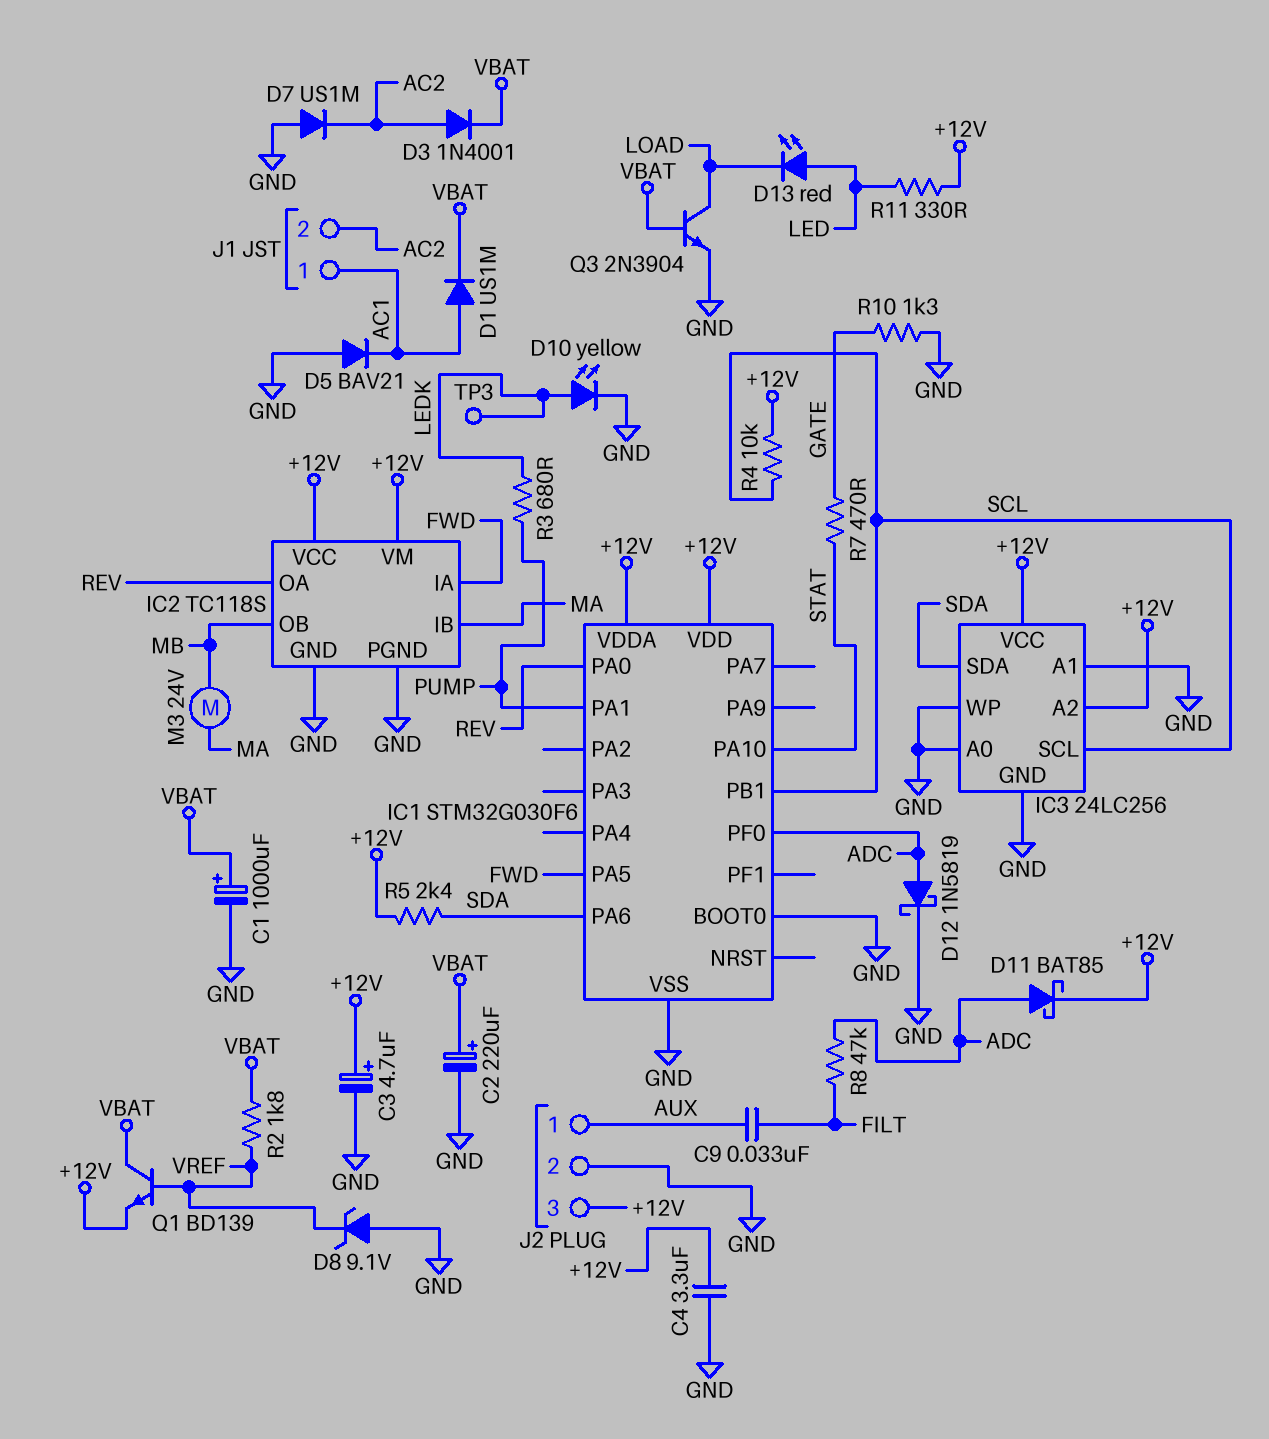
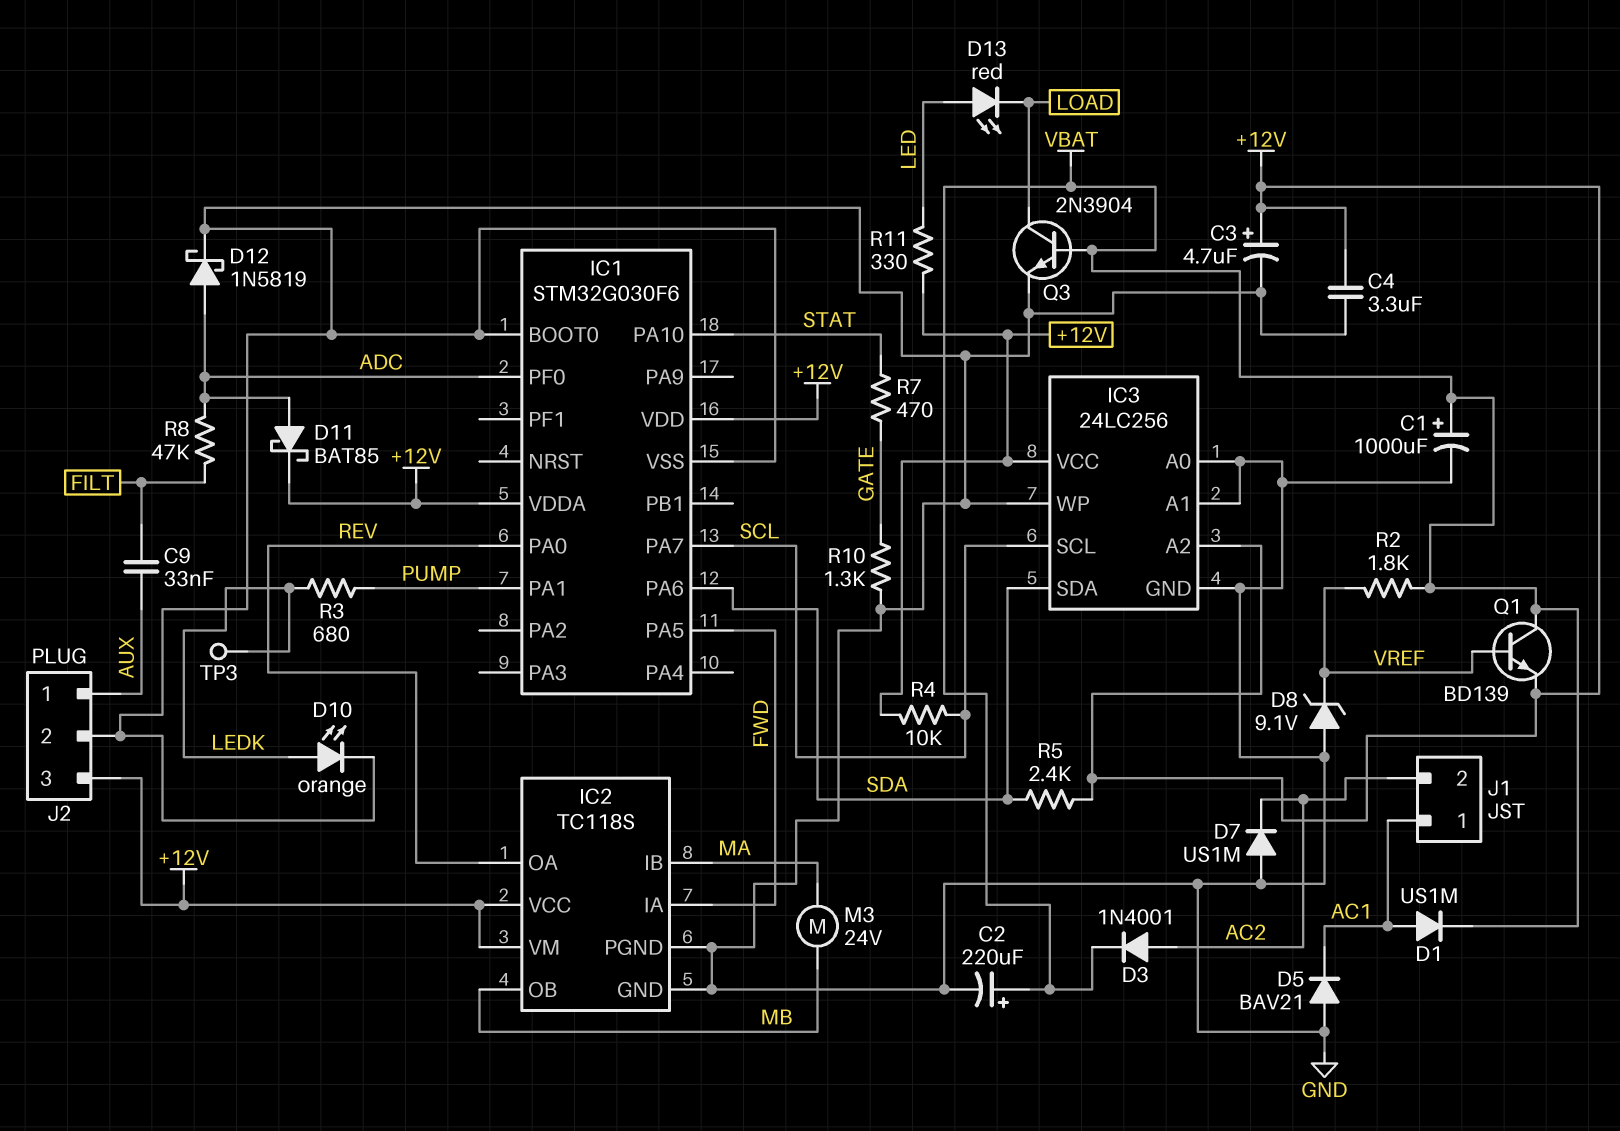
D10: LED yellow (A LEDK, K GND) -> LED orange (A LEDK, K GND)
IC1 pin PA7: none -> SCL
IC1 pin PB1: SCL -> none

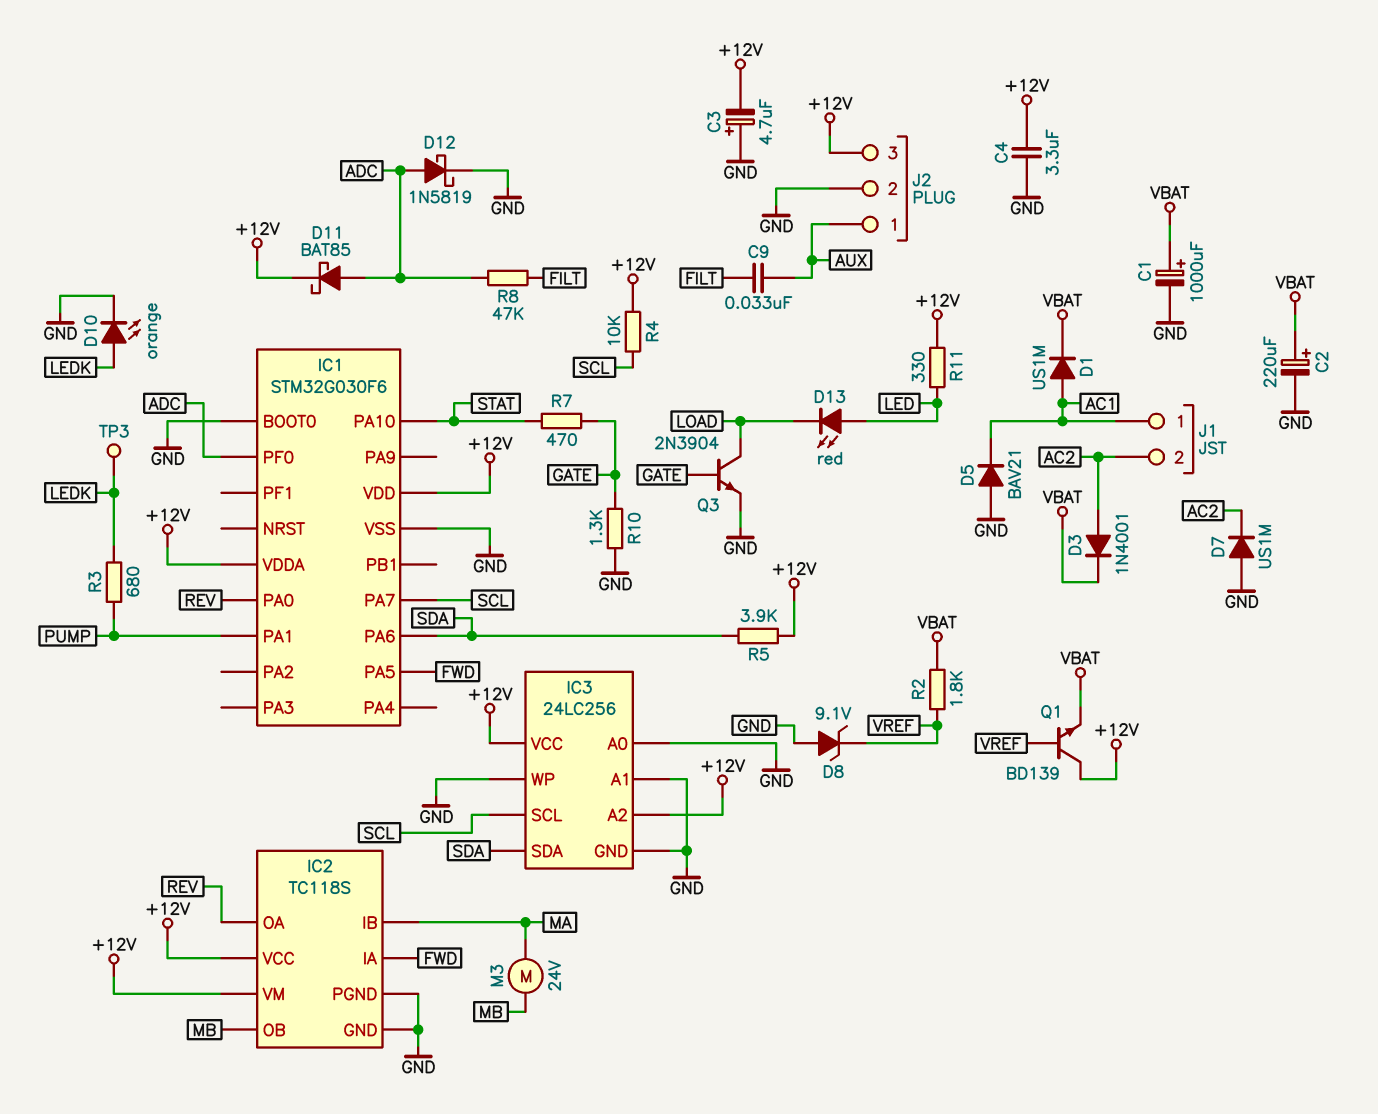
C3: 4.7uF (plus +12V, minus GND) -> 4.7uF (plus GND, minus +12V)
Q1: NPN BD139 (B VREF, C VBAT, E +12V) -> NPN BD139 (B VREF, C +12V, E VBAT)
Q3: NPN 2N3904 (B VBAT, C LOAD, E GND) -> NPN 2N3904 (B GATE, C LOAD, E GND)
R5: 2.4k (+12V, SDA) -> 3.9k (+12V, SDA)

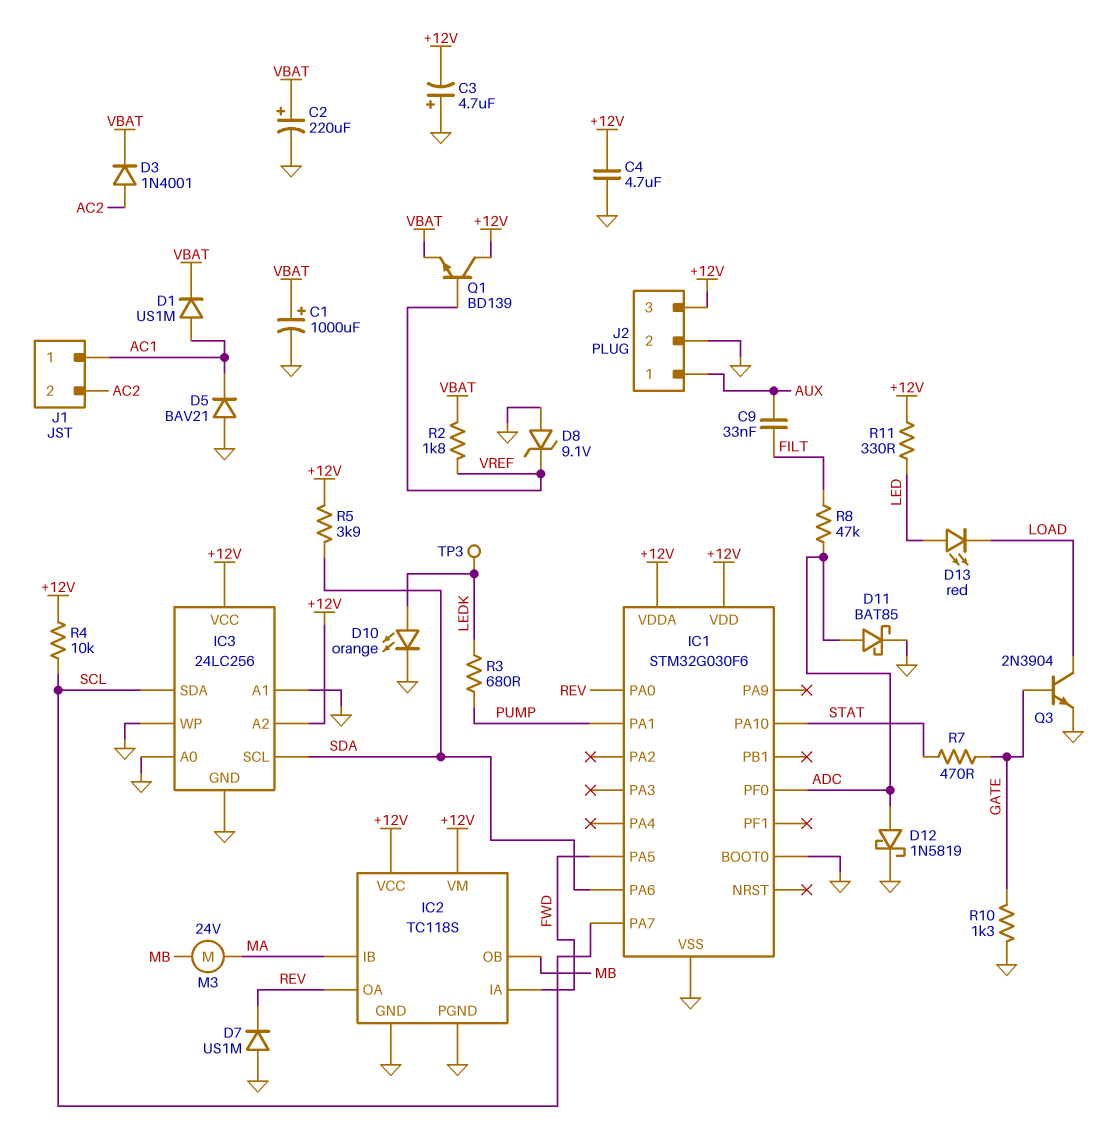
C4: 3.3uF (+12V, GND) -> 4.7uF (+12V, GND)
D7: diode US1M (A GND, K AC2) -> diode US1M (A GND, K REV)
D11: schottky BAT85 (A ADC, K +12V) -> schottky BAT85 (A ADC, K GND)
IC3 pin SCL: SCL -> SDA
IC3 pin SDA: SDA -> SCL

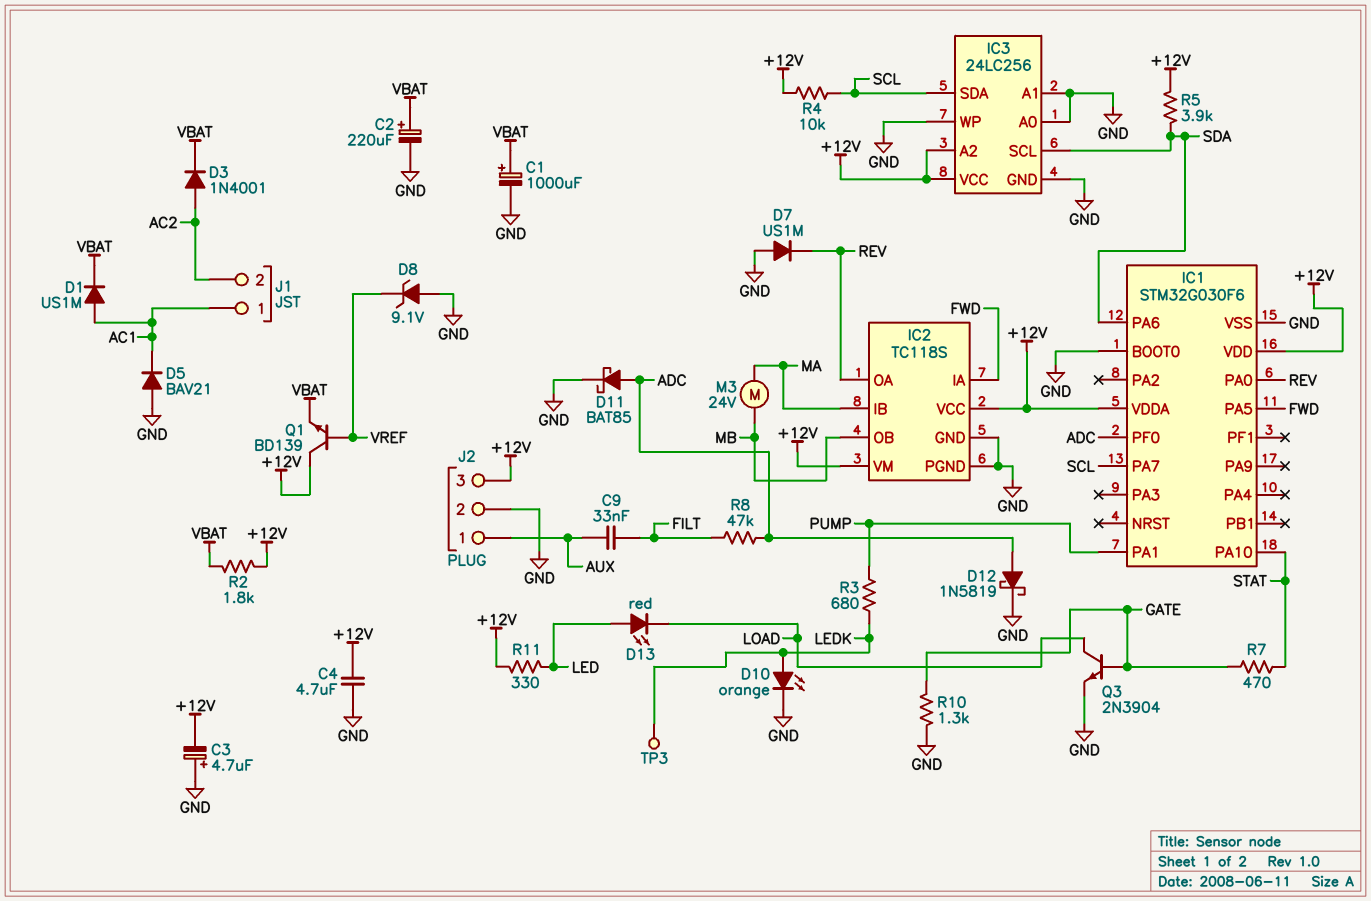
R2: 1.8k (VBAT, VREF) -> 1.8k (+12V, VBAT)

